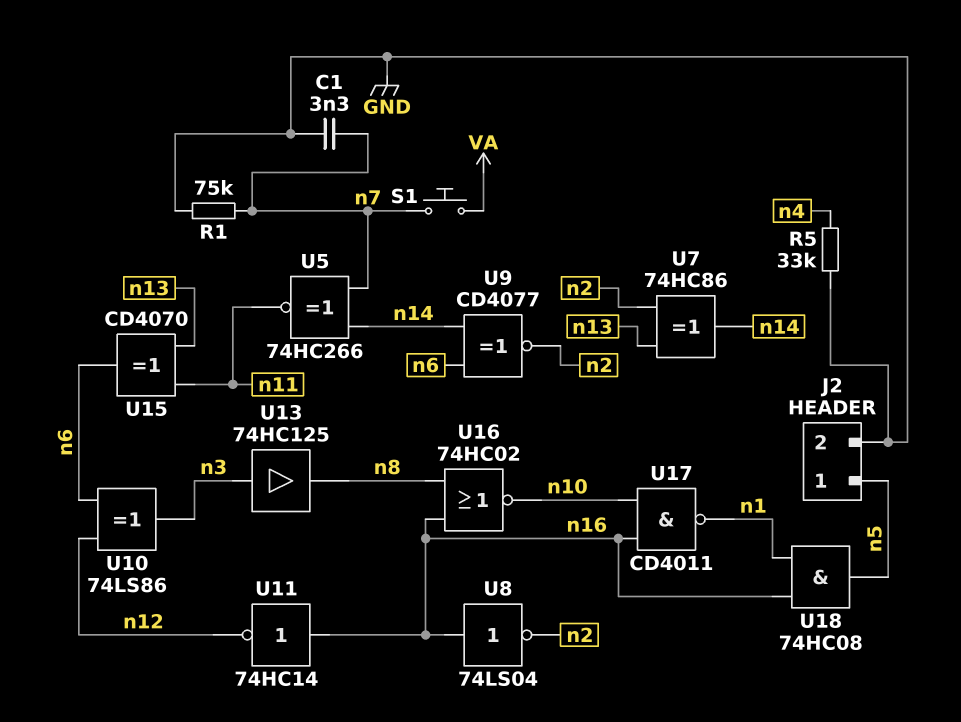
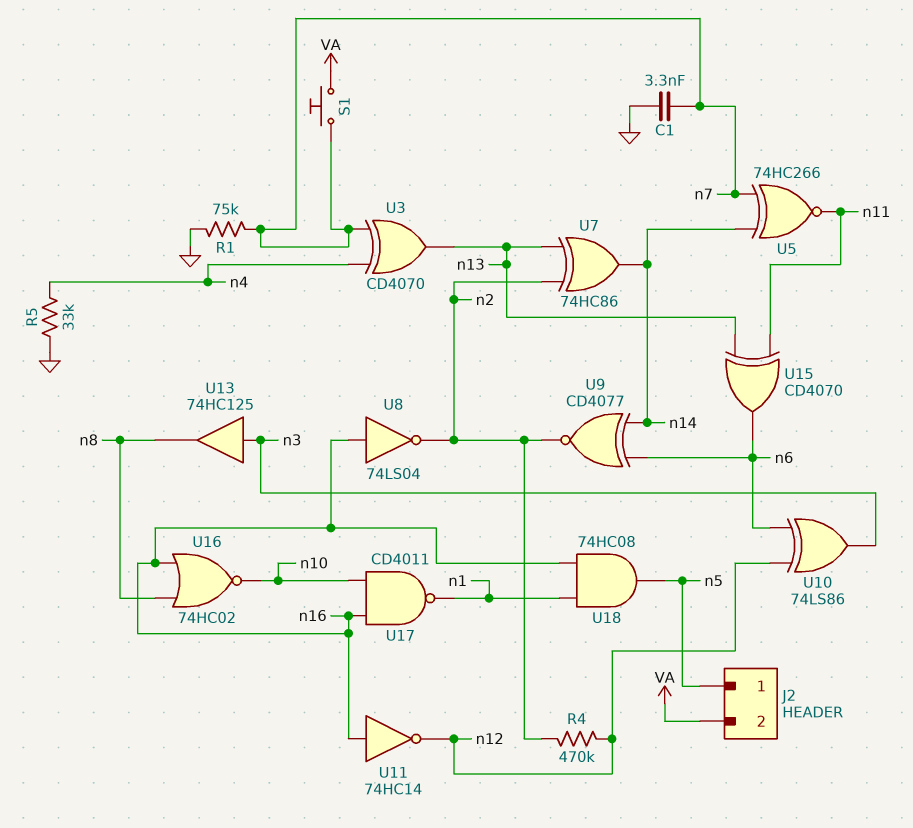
J2 pin 2: GND -> VA
R4: none -> 470k (n2, n12)
U3: none -> XOR CD4070 (in n4, in n7, out n13)

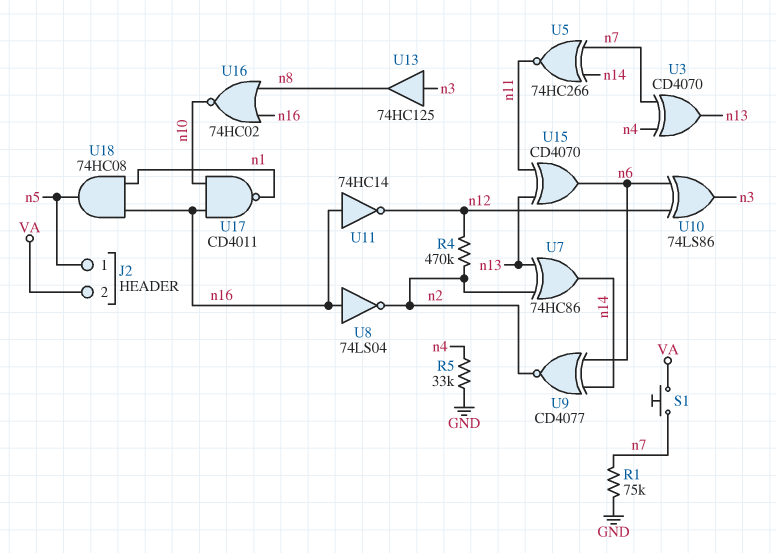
C1: 3.3nF (GND, n7) -> none

